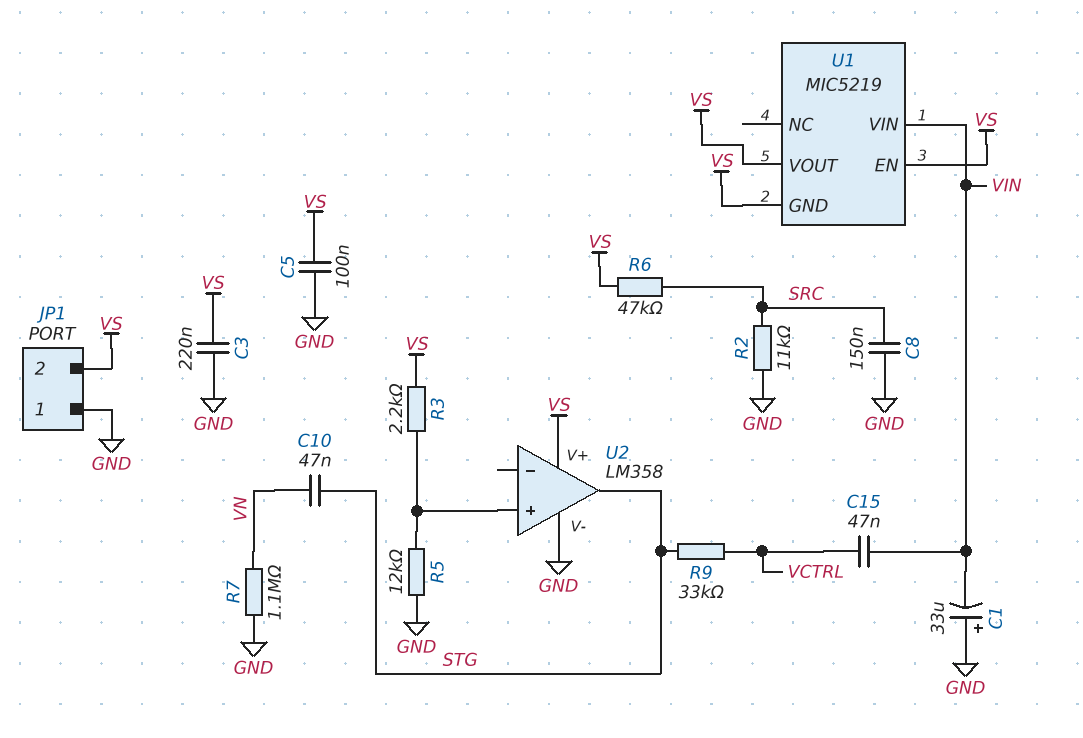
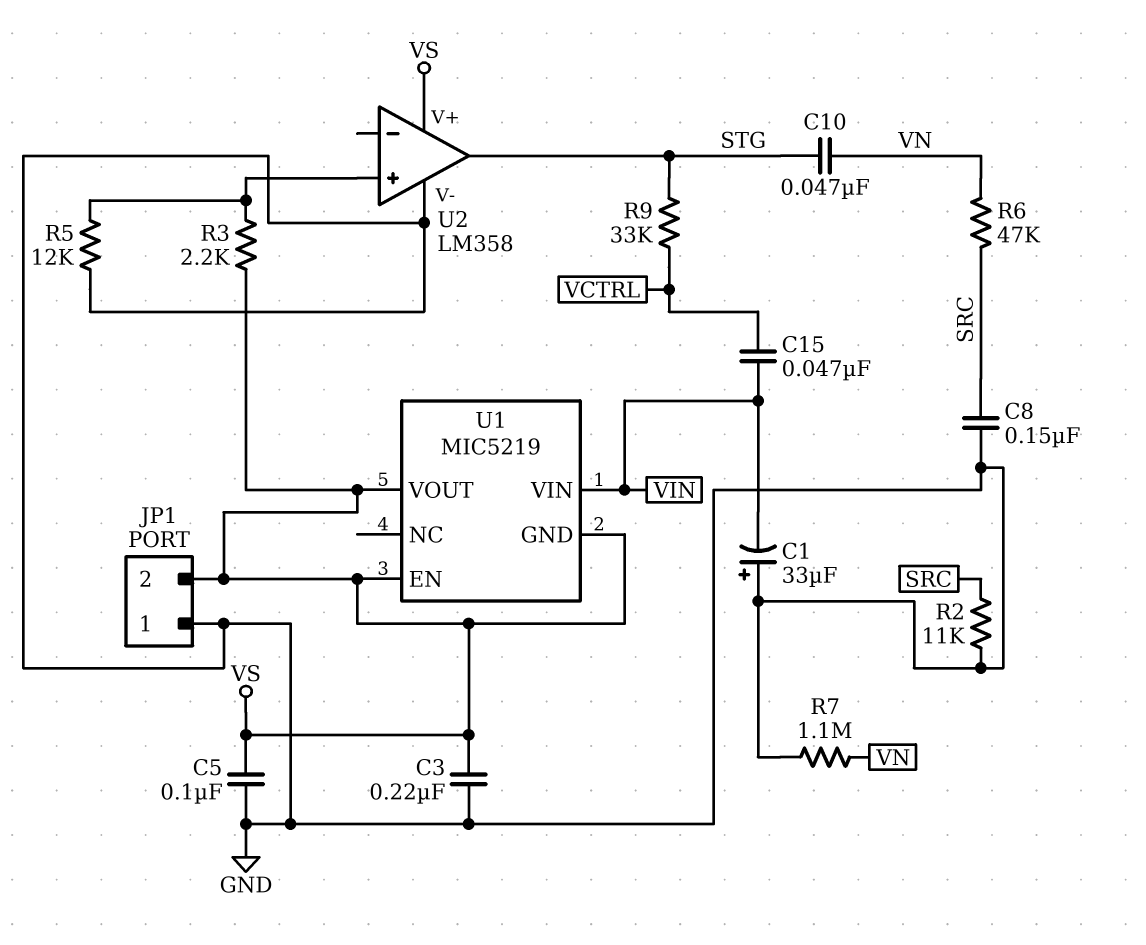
R6: 47k (SRC, VS) -> 47k (SRC, VN)

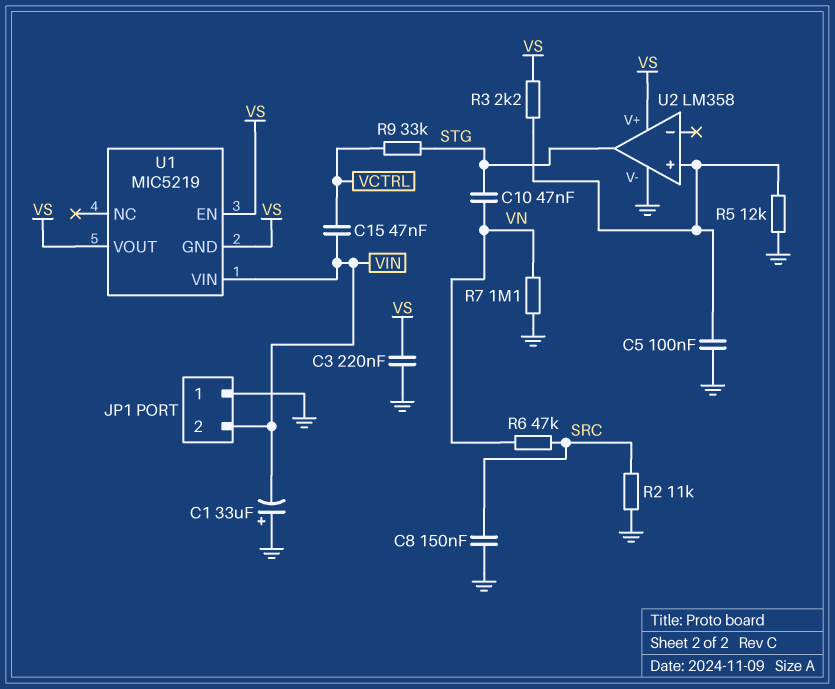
C5: 100nF (GND, VS) -> 100nF (GND, U2/in+)
JP1 pin 2: VS -> VIN

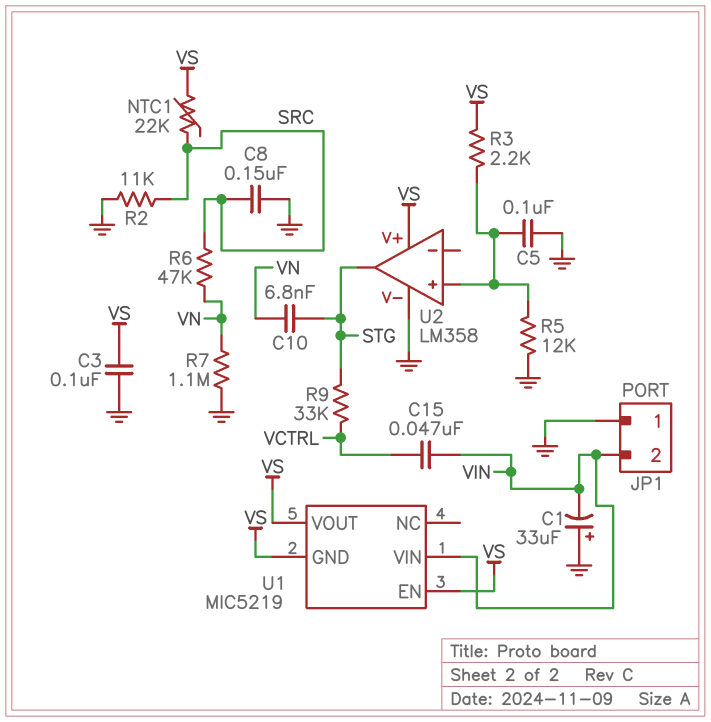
C3: 220nF (GND, VS) -> 100nF (GND, VS)
C10: 47nF (STG, VN) -> 6.8nF (STG, VN)
NTC1: none -> 22k (SRC, VS)

